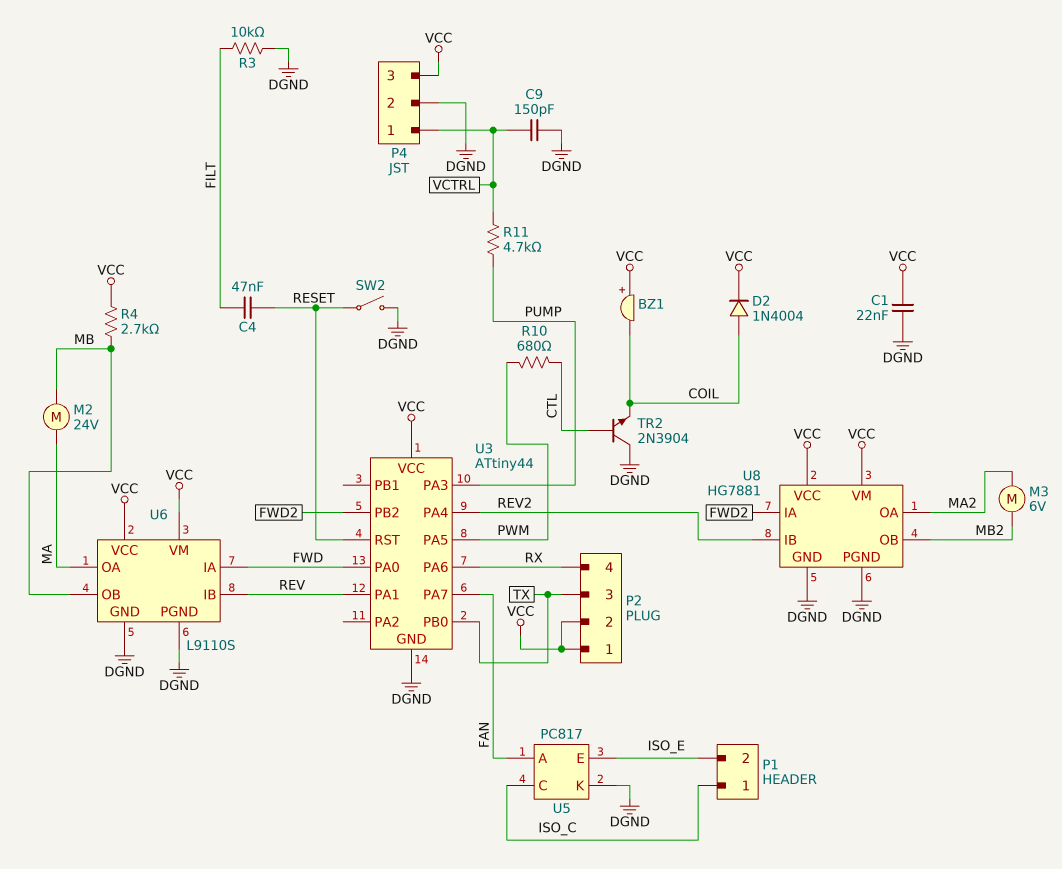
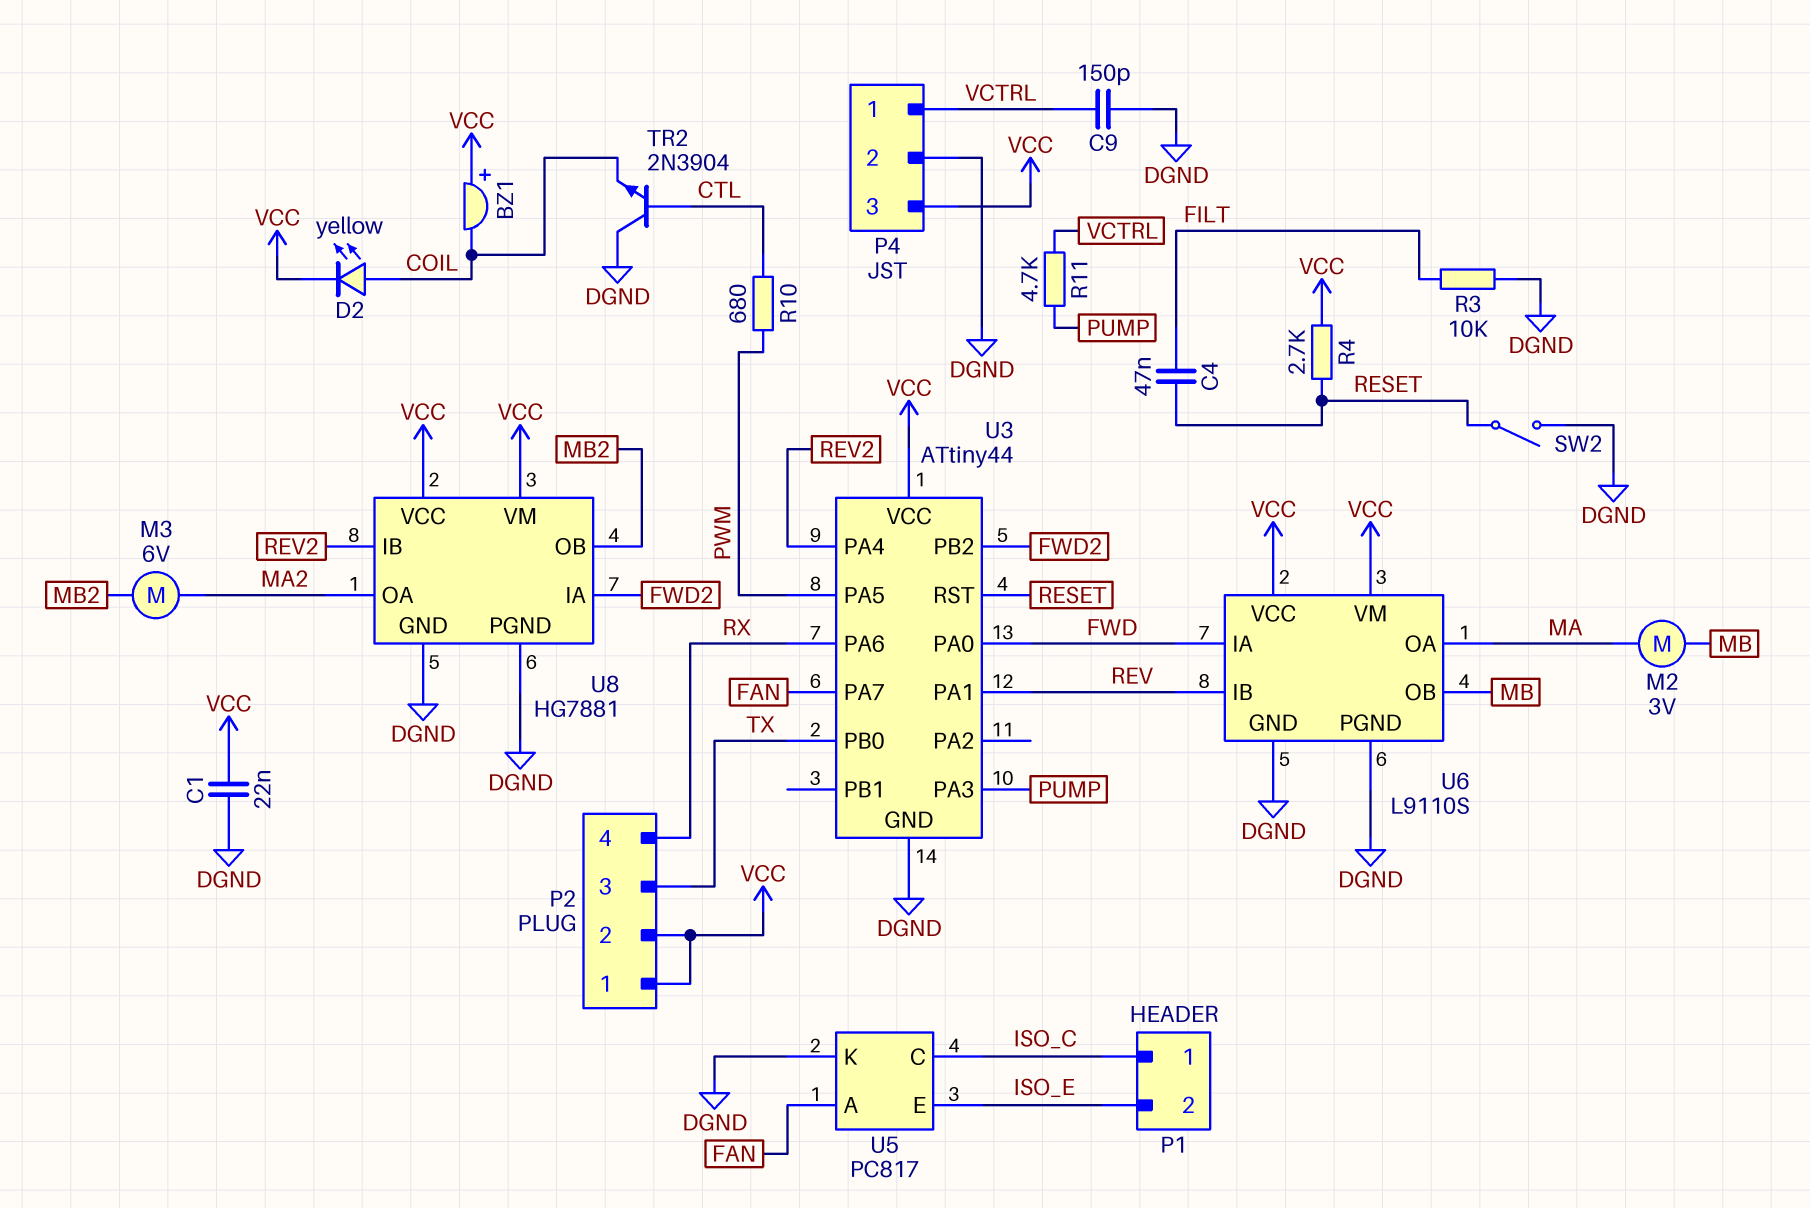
D2: diode 1N4004 (A COIL, K VCC) -> LED yellow (A COIL, K VCC)
M2: motor 24V (MA, MB) -> motor 3V (MA, MB)
R4: 2.7k (MB, VCC) -> 2.7k (RESET, VCC)

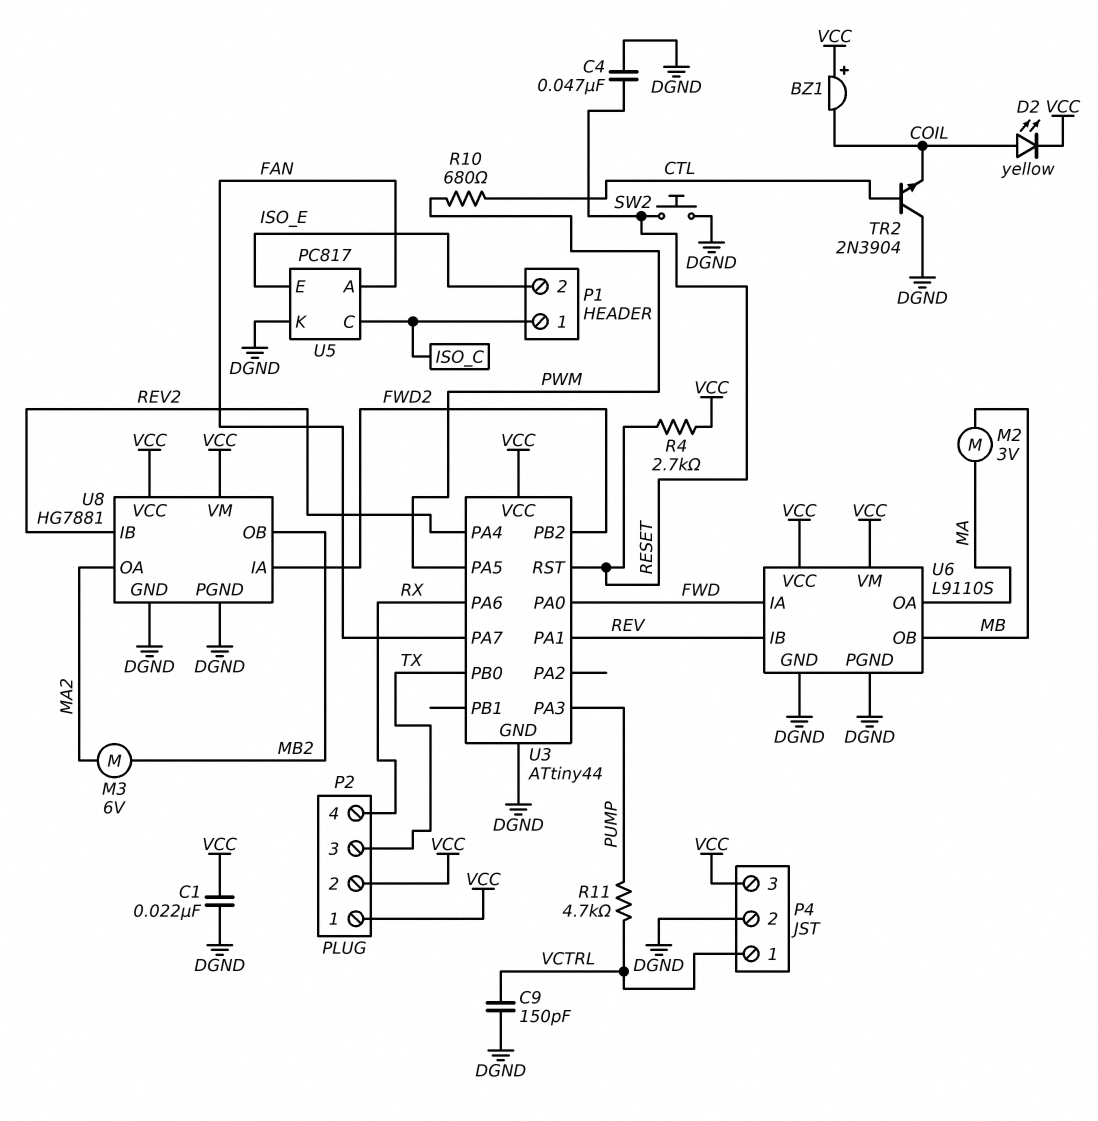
C4: 47nF (FILT, RESET) -> 47nF (DGND, RESET)
R3: 10k (DGND, FILT) -> none
SW2: switch (DGND, RESET) -> button (DGND, RESET)

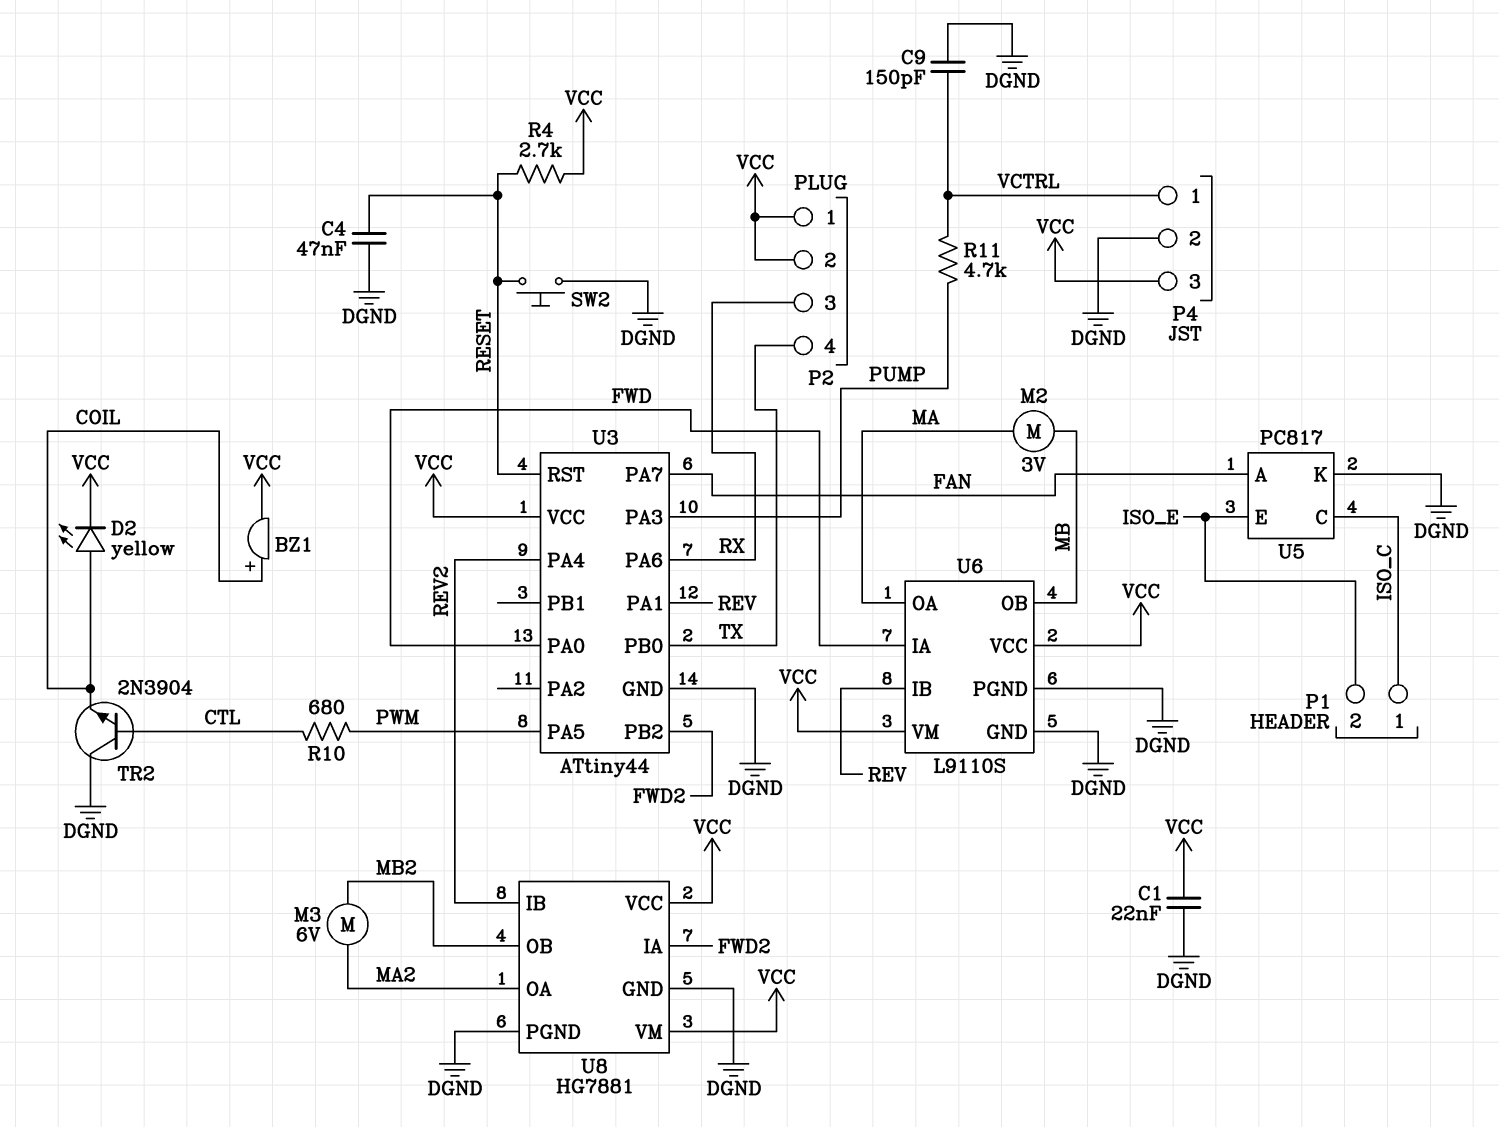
BZ1: buzzer (plus VCC, minus COIL) -> buzzer (plus COIL, minus VCC)
P2 pin 3: TX -> RX
P2 pin 4: RX -> TX

